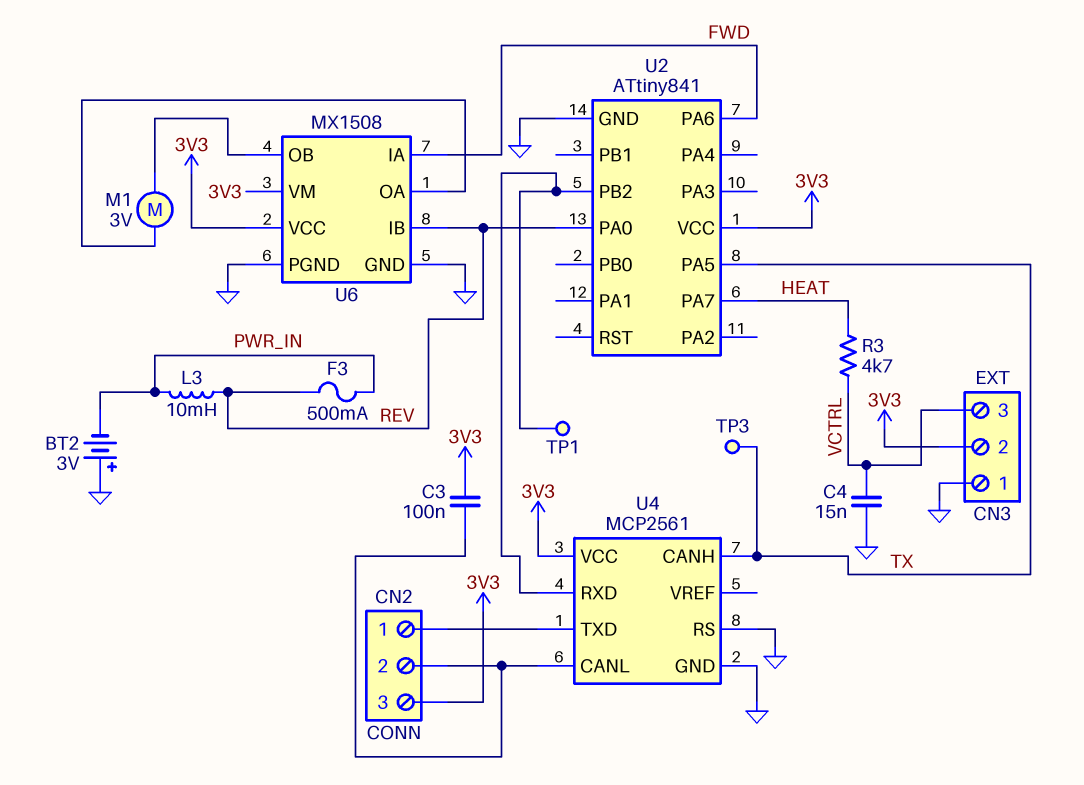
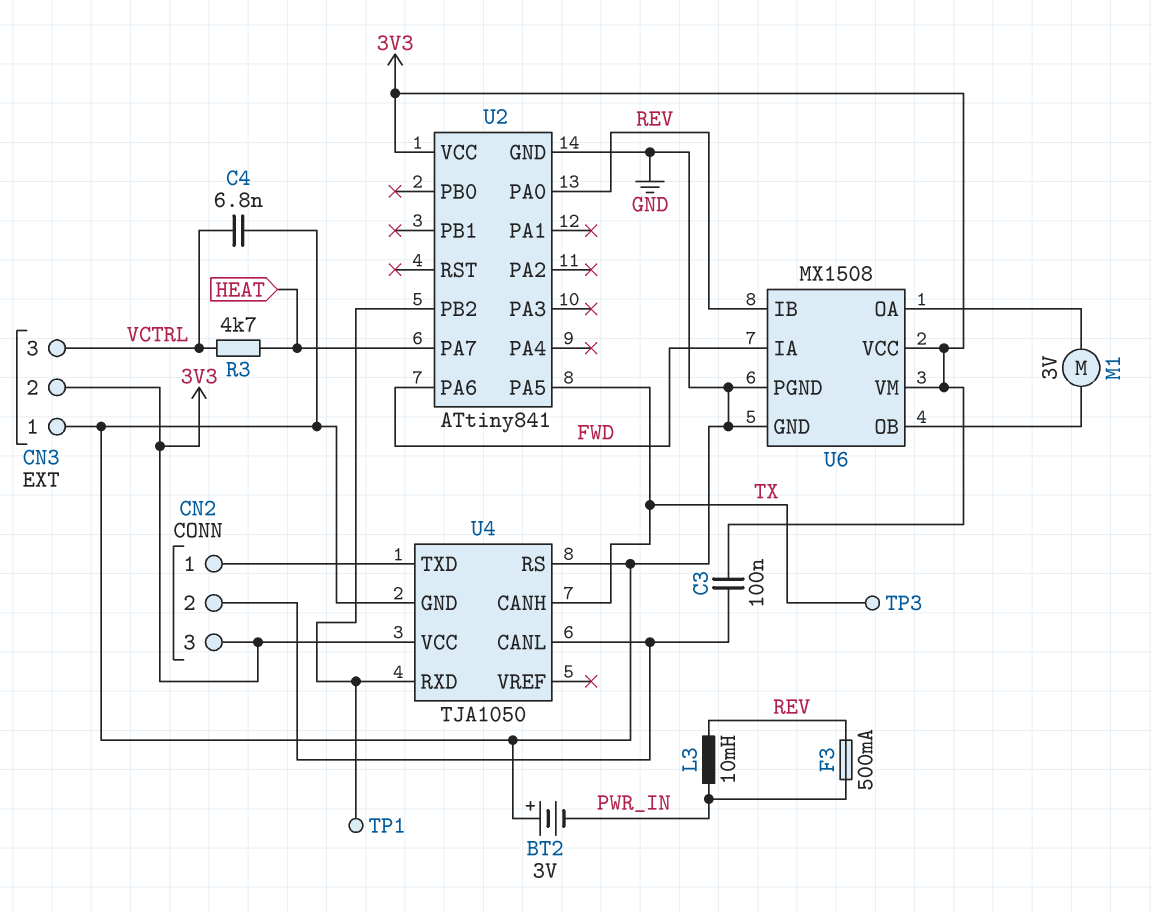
C4: 15nF (GND, VCTRL) -> 6.8nF (GND, VCTRL)
U4: MCP2561 -> TJA1050

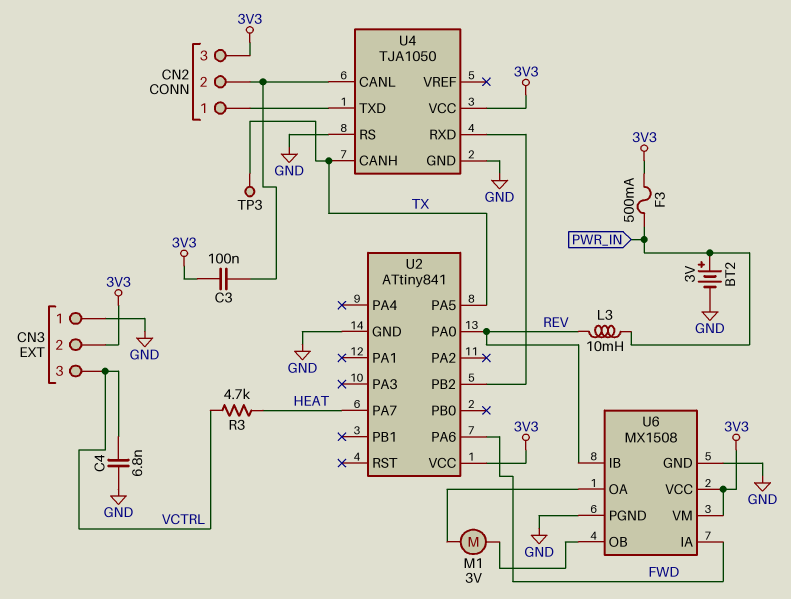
BT2: 3V (plus GND, minus PWR_IN) -> 3V (plus PWR_IN, minus GND)
F3: 500mA (PWR_IN, REV) -> 500mA (3V3, PWR_IN)
TP1: test point (U2/PB2) -> none

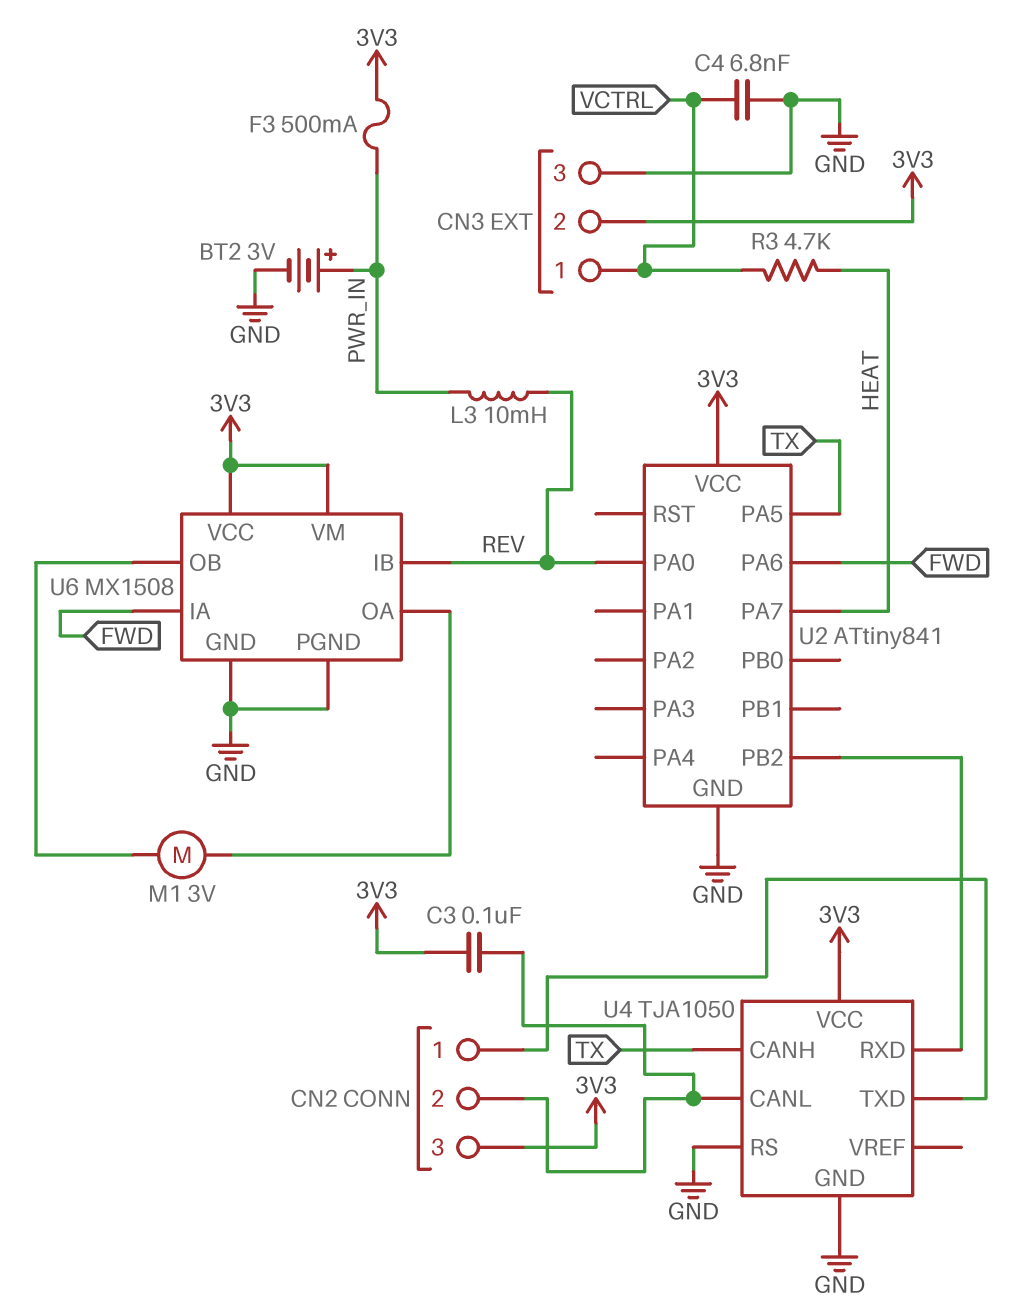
CN3 pin 1: GND -> VCTRL
CN3 pin 3: VCTRL -> GND
TP3: test point (TX) -> none

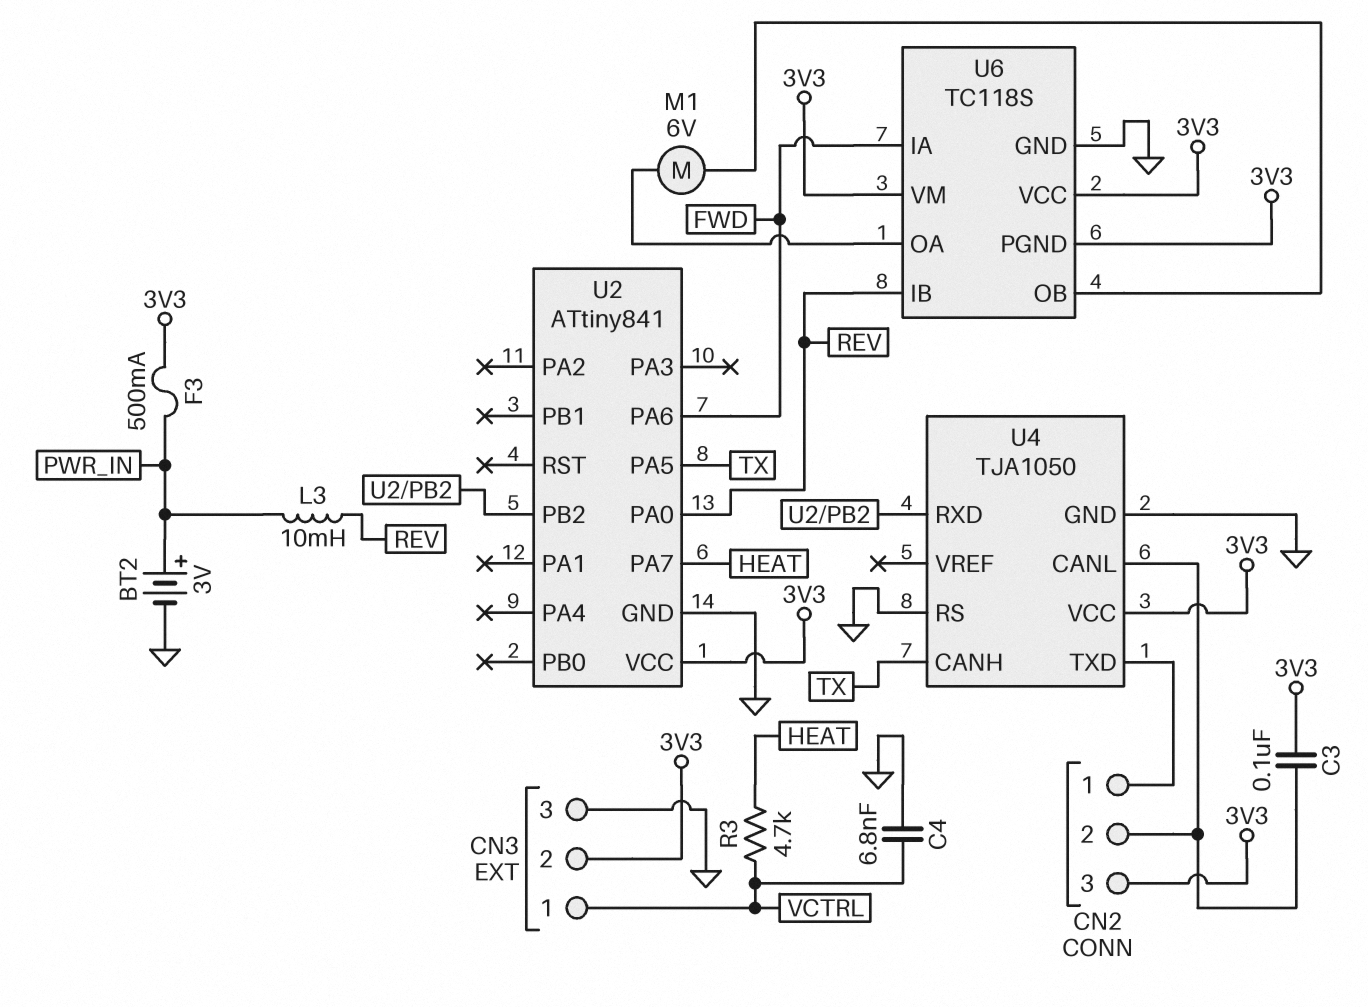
M1: motor 3V (U6/OA, U6/OB) -> motor 6V (U6/OA, U6/OB)
U6: MX1508 -> TC118S
U6 pin PGND: GND -> 3V3

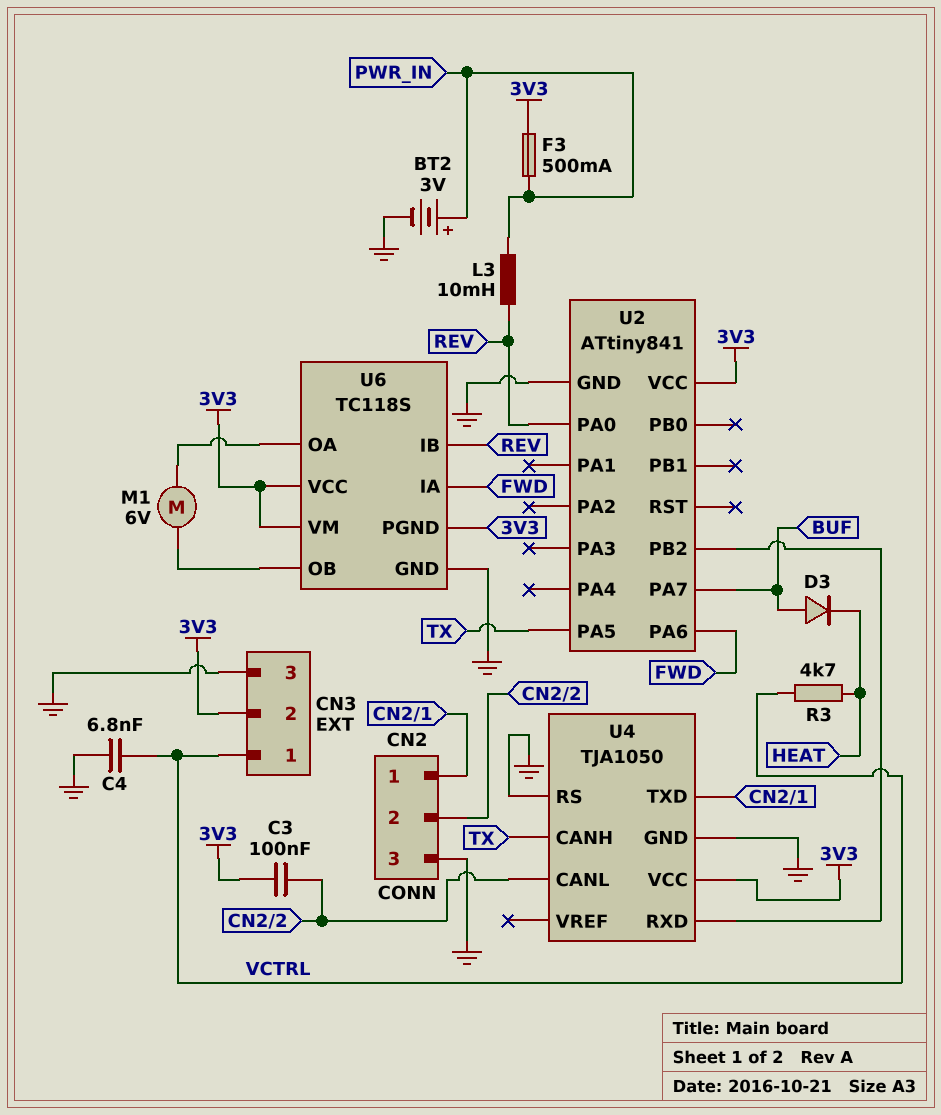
CN2 pin 3: 3V3 -> GND
D3: none -> diode (A BUF, K HEAT)
U2 pin PA7: HEAT -> BUF

